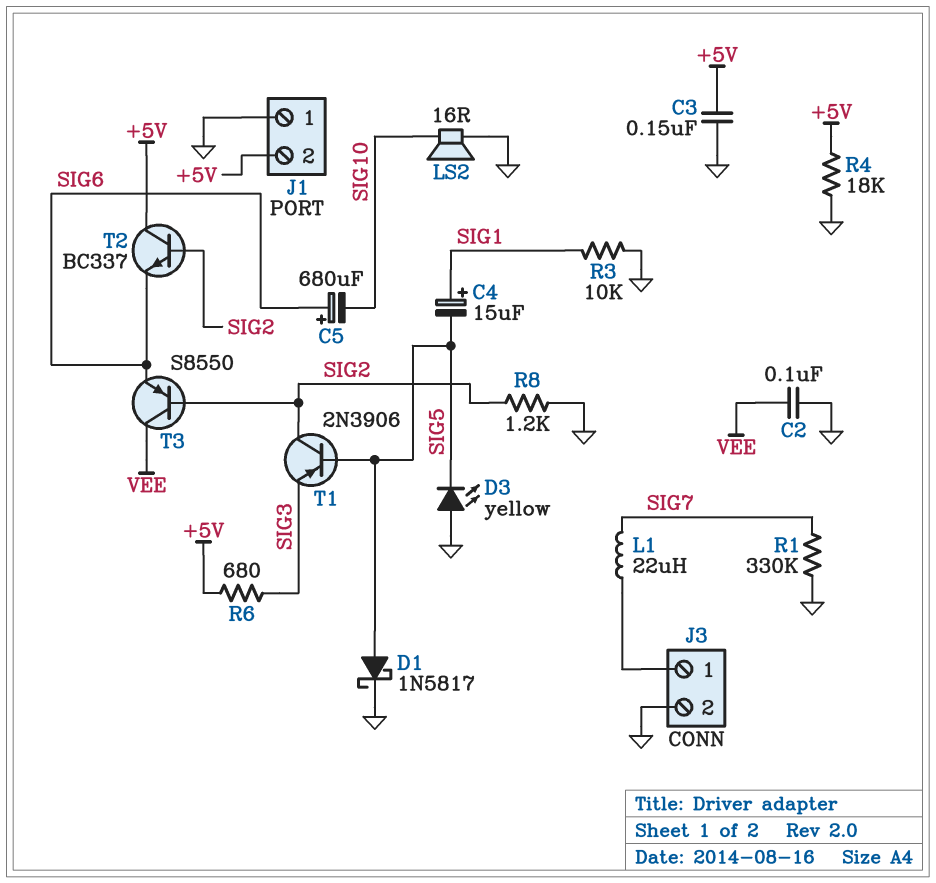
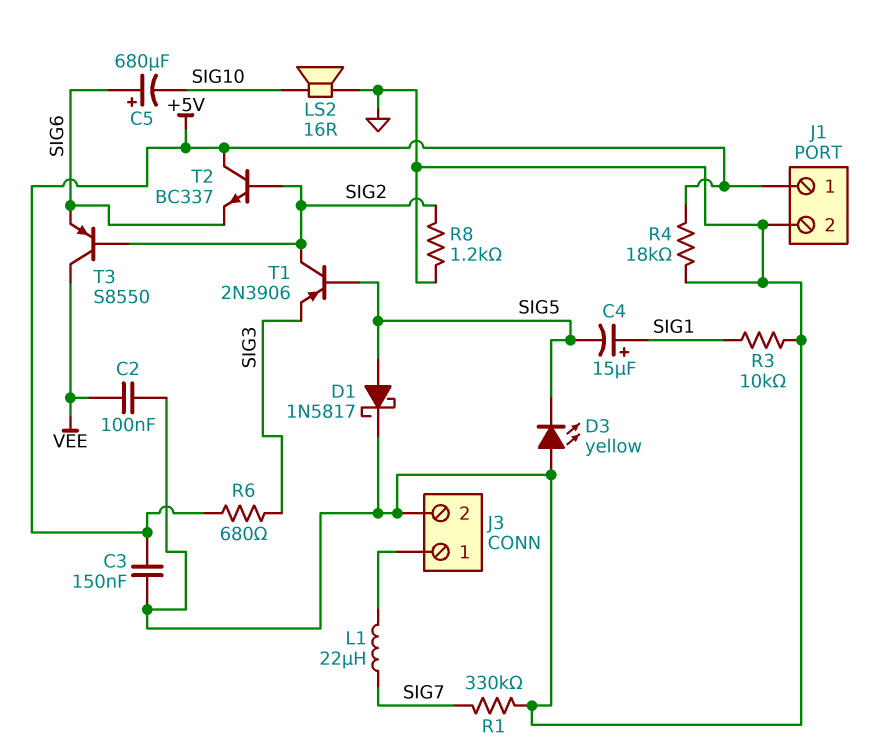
J1 pin 1: GND -> +5V
J1 pin 2: +5V -> GND

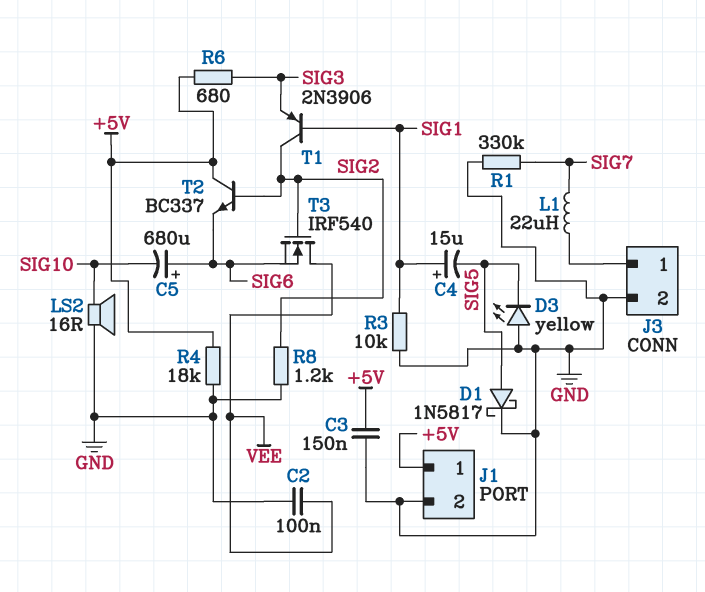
T1: PNP 2N3906 (B SIG5, C SIG2, E SIG3) -> PNP 2N3906 (B SIG1, C SIG2, E SIG3)
T3: PNP S8550 (B SIG2, C VEE, E SIG6) -> NMOS IRF540 (G SIG2, D VEE, S SIG6)

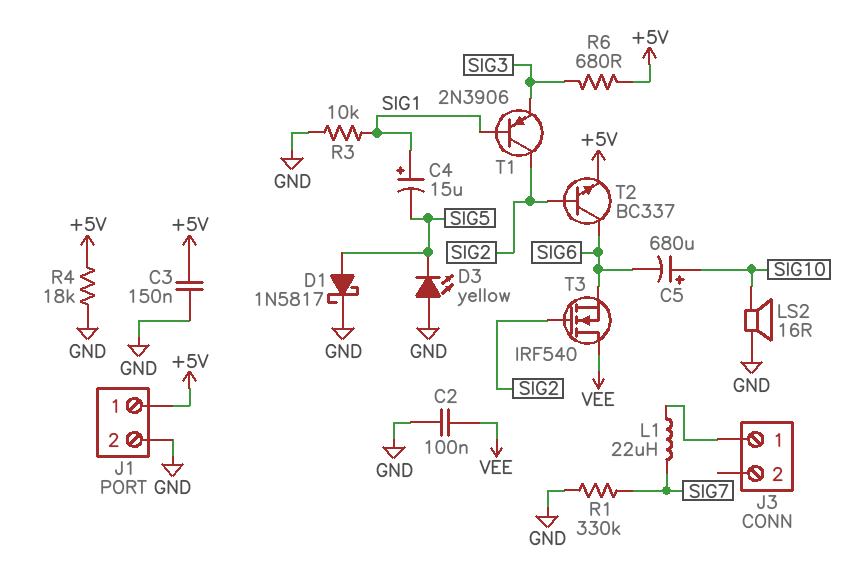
C5: 680uF (plus SIG6, minus SIG10) -> 680uF (plus SIG10, minus SIG6)
J3 pin 2: GND -> none
R8: 1.2k (GND, SIG2) -> none
T2: NPN BC337 (B SIG2, C +5V, E SIG6) -> NPN BC337 (B SIG2, C SIG6, E +5V)

